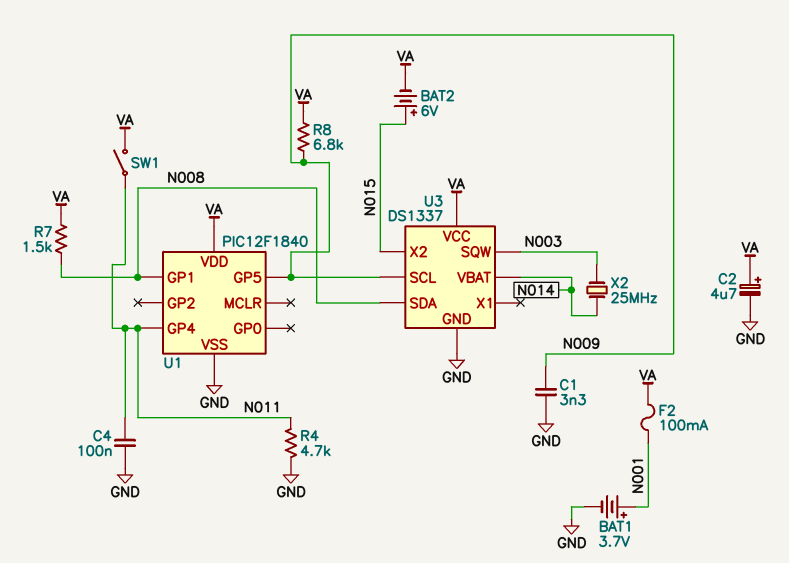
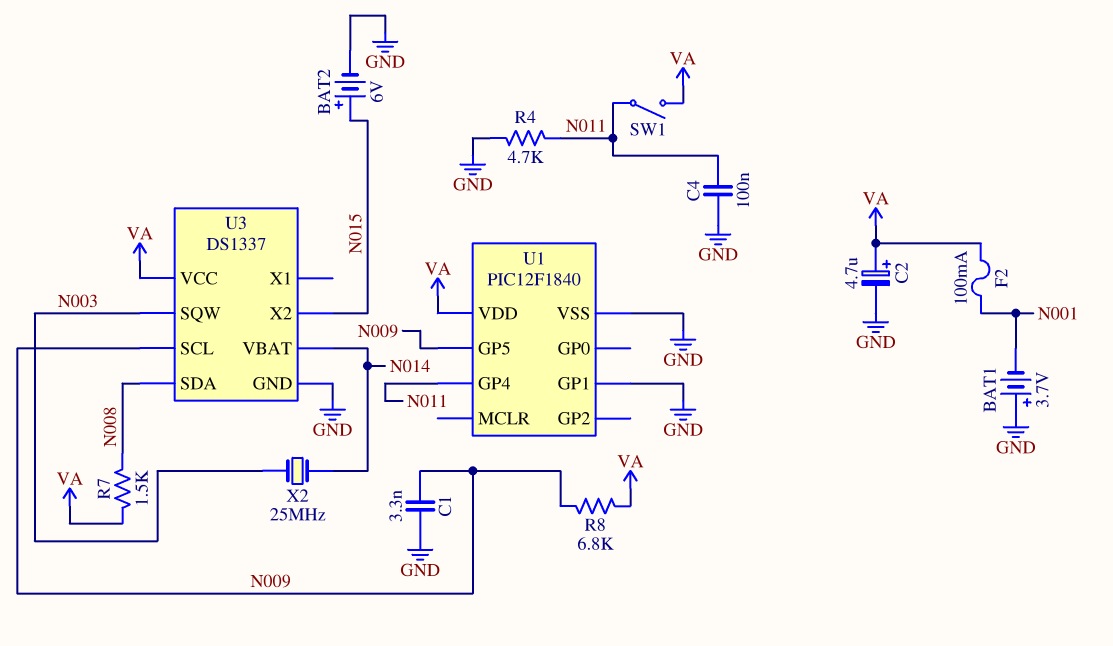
BAT1: 3.7V (plus N001, minus GND) -> 3.7V (plus GND, minus N001)
BAT2: 6V (plus N015, minus VA) -> 6V (plus N015, minus GND)
U1 pin GP1: N008 -> GND

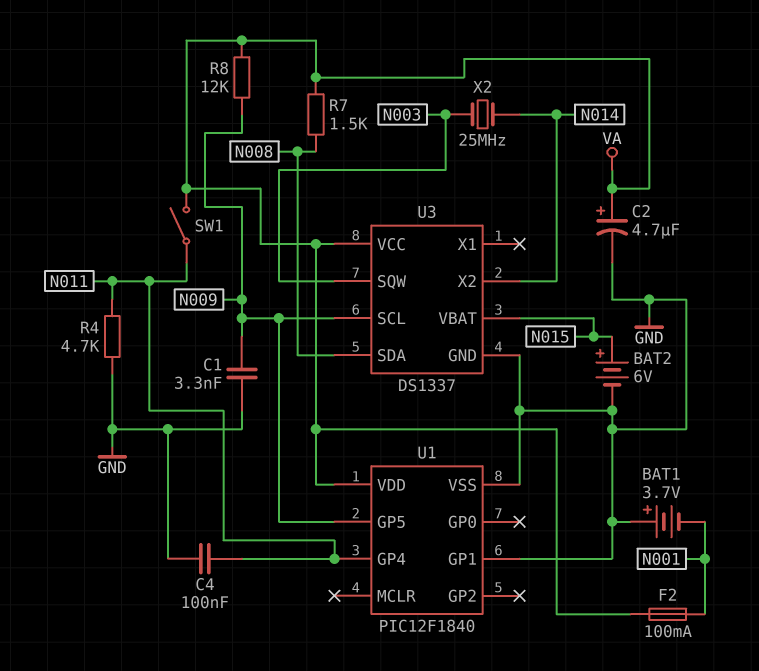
R8: 6.8k (N009, VA) -> 12k (N009, VA)
U3 pin VBAT: N014 -> N015
U3 pin X2: N015 -> N014

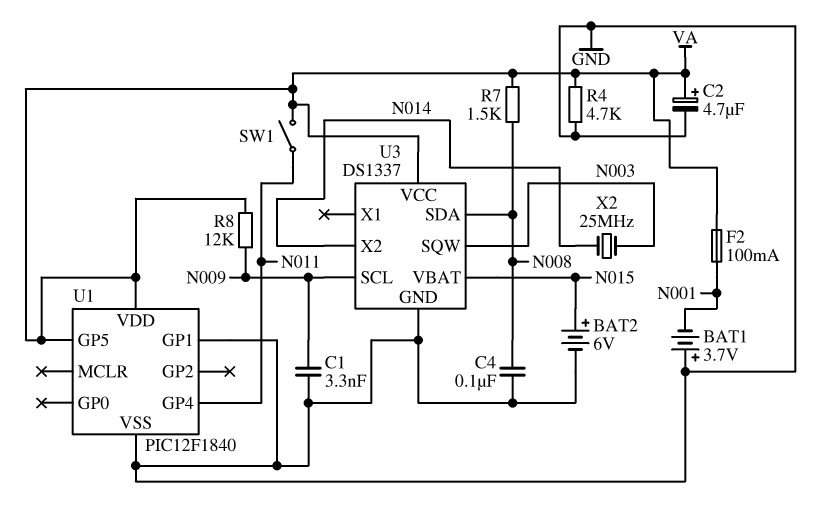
C4: 100nF (GND, N011) -> 100nF (GND, N008)
R4: 4.7k (GND, N011) -> 4.7k (GND, VA)
U1 pin GP5: N009 -> VA

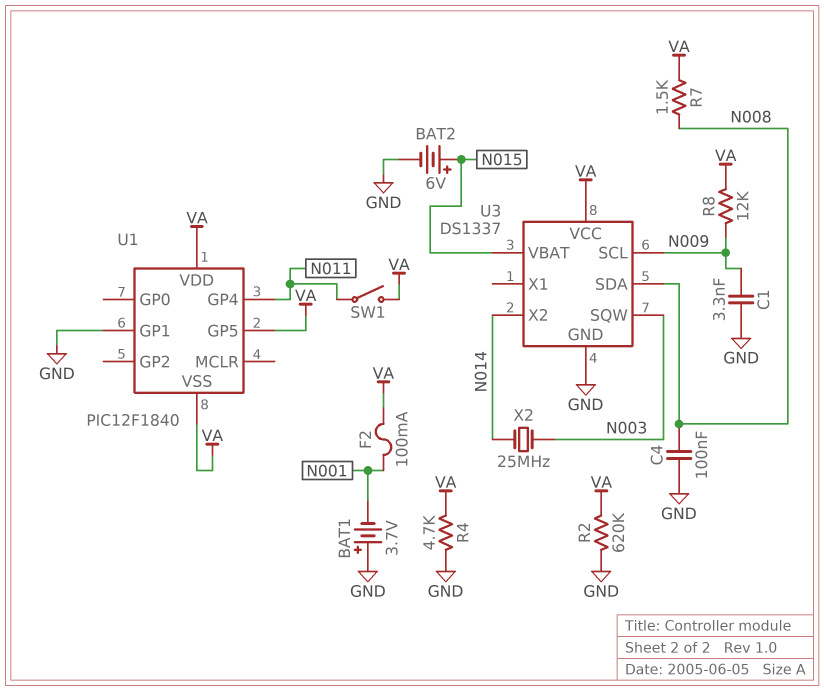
C2: 4.7uF (plus VA, minus GND) -> none
R2: none -> 620k (GND, VA)
U1 pin VSS: GND -> VA

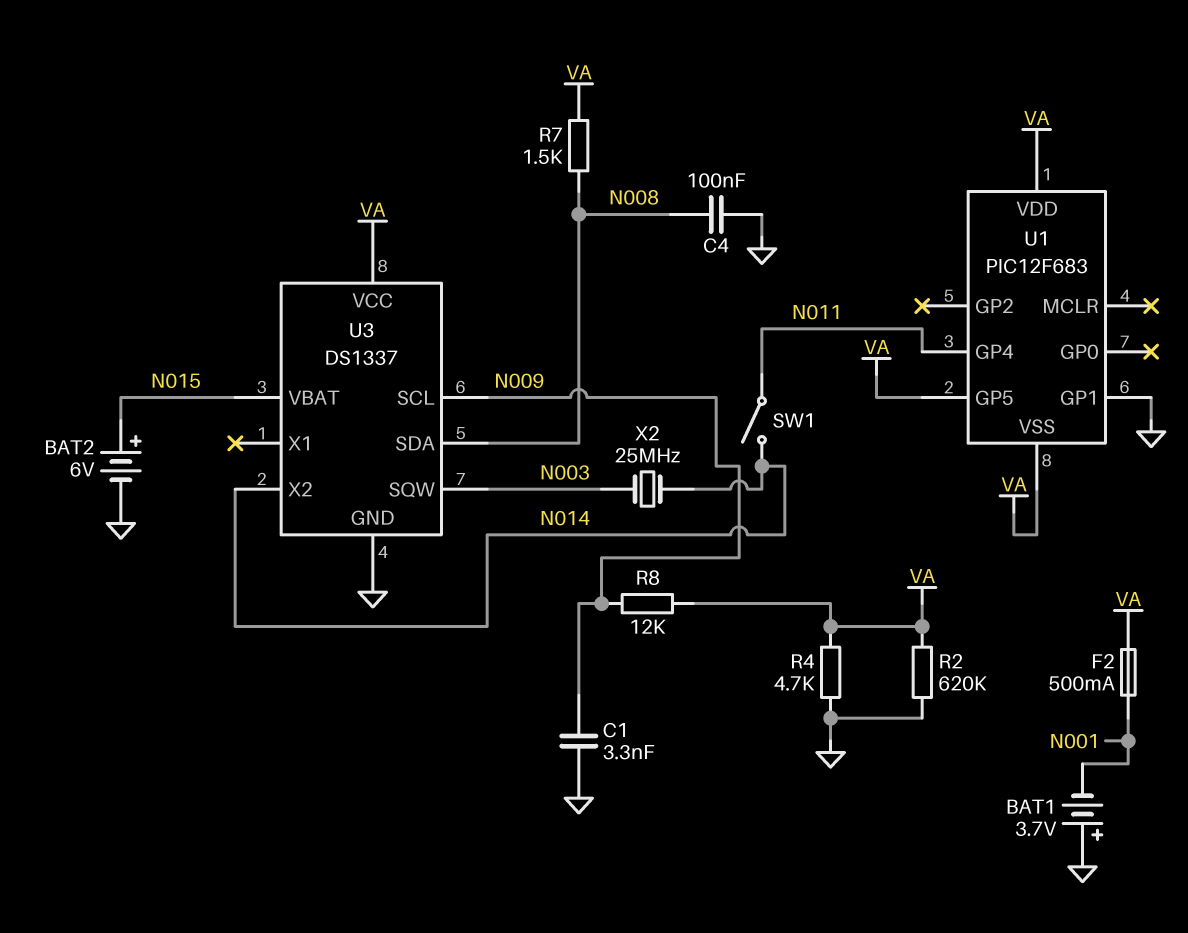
F2: 100mA (N001, VA) -> 500mA (N001, VA)
SW1: switch (N011, VA) -> switch (N011, N014)
U1: PIC12F1840 -> PIC12F683

